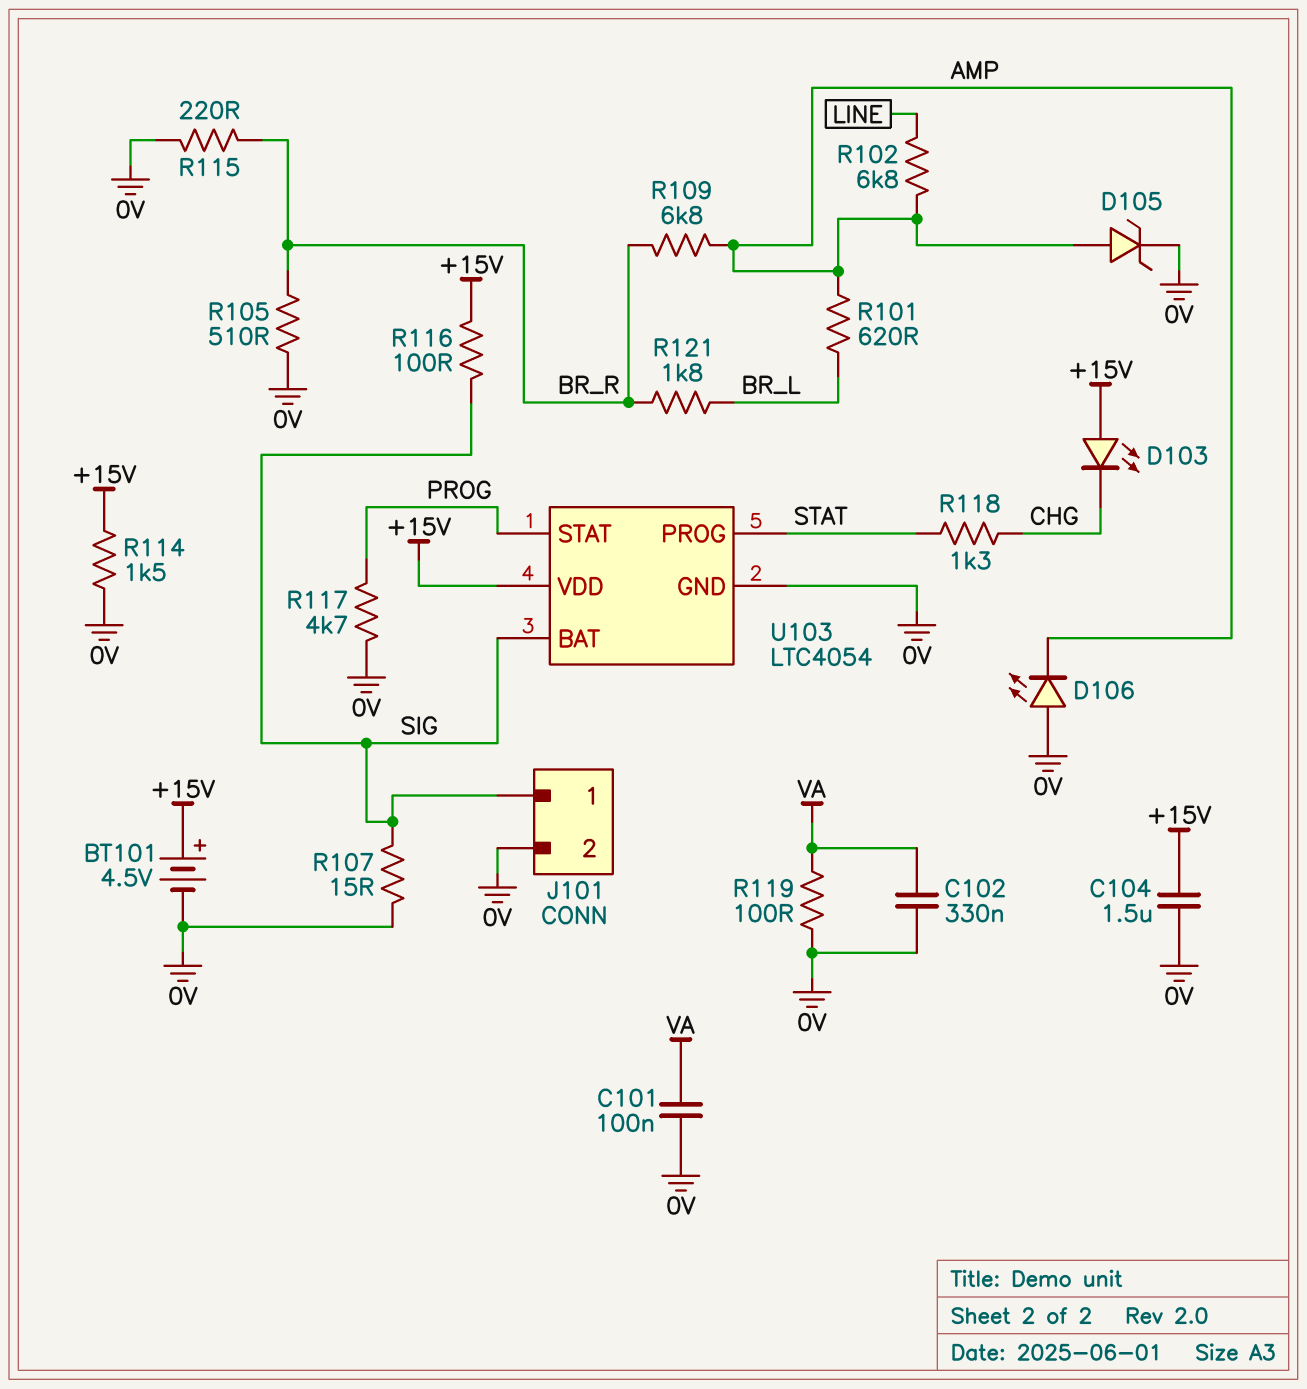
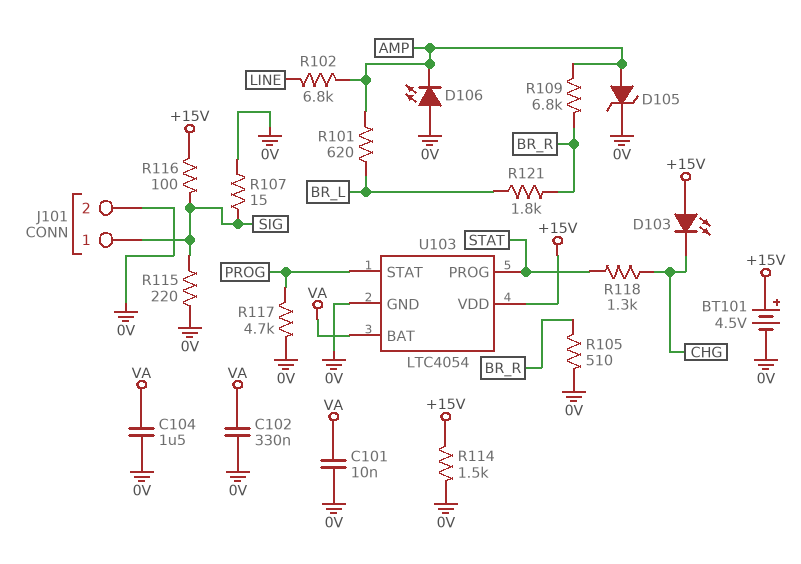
C101: 100nF (0V, VA) -> 10nF (0V, VA)
C104: 1.5uF (+15V, 0V) -> 1.5uF (0V, VA)
R115: 220 (0V, BR_R) -> 220 (0V, SIG)
R119: 100 (0V, VA) -> none
U103 pin BAT: SIG -> VA

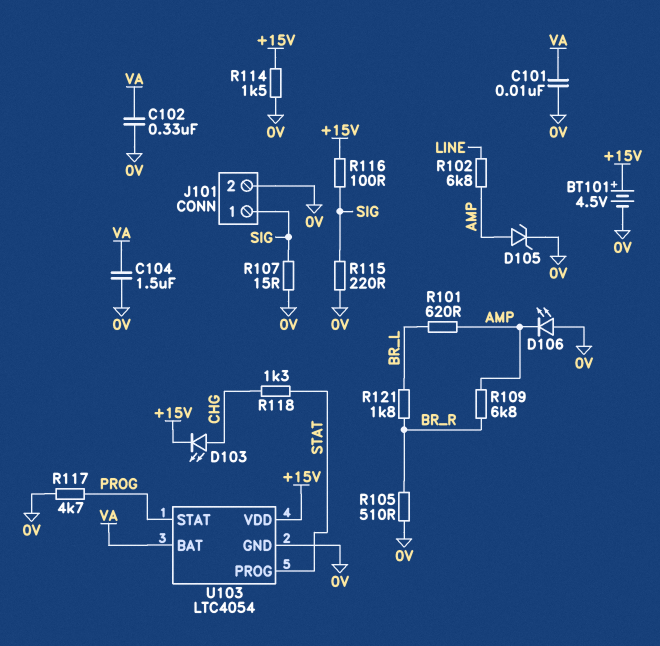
D103: LED (A +15V, K CHG) -> LED (A CHG, K +15V)

